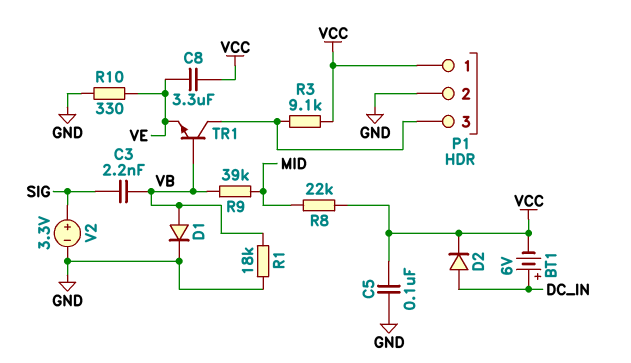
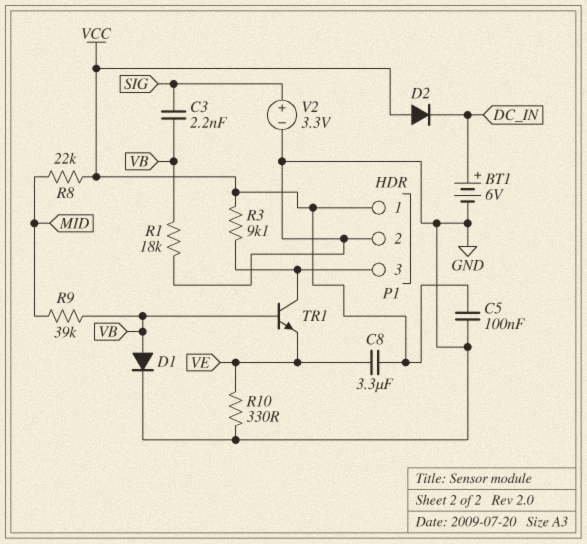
BT1: 6V (plus DC_IN, minus VCC) -> 6V (plus DC_IN, minus GND)
D2: diode (A DC_IN, K VCC) -> diode (A VCC, K DC_IN)

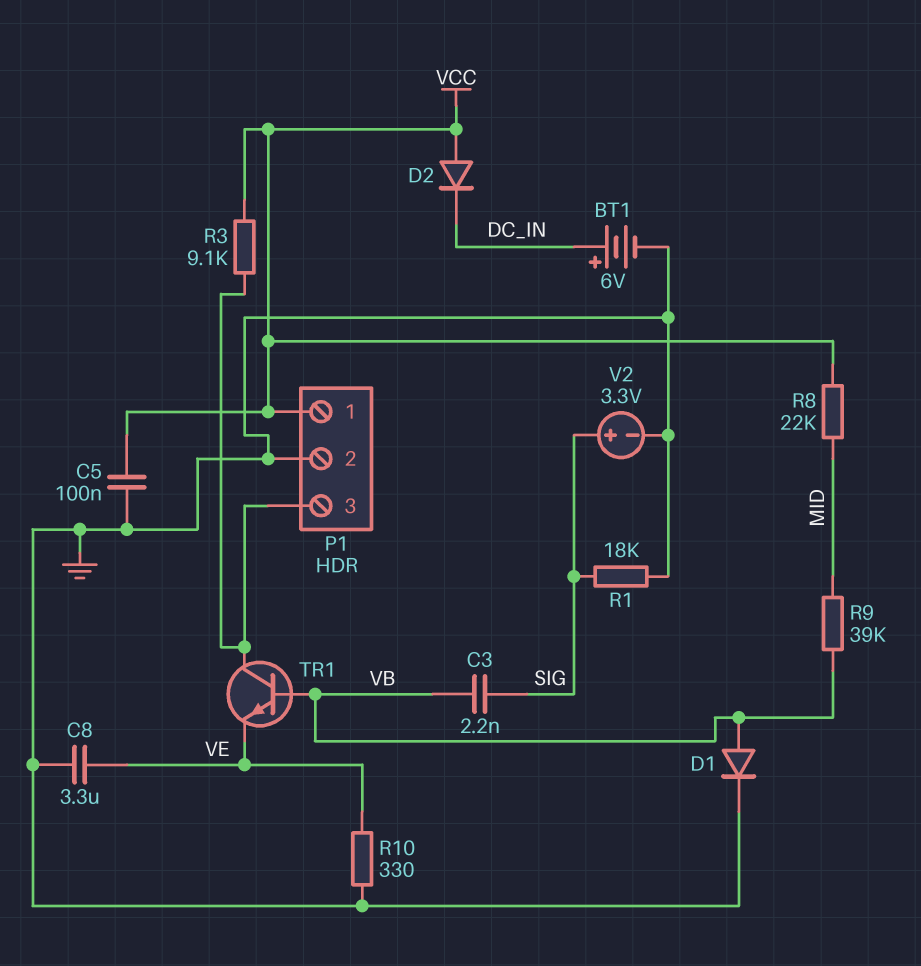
C8: 3.3uF (VCC, VE) -> 3.3uF (GND, VE)
R1: 18k (GND, VB) -> 18k (GND, SIG)

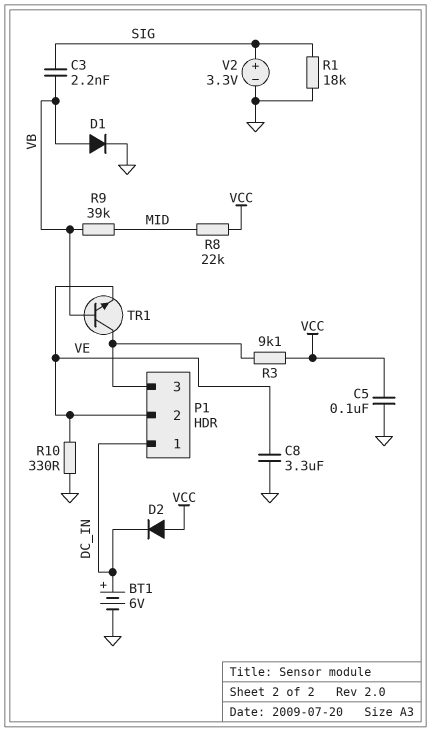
P1 pin 1: VCC -> DC_IN
P1 pin 2: GND -> VE

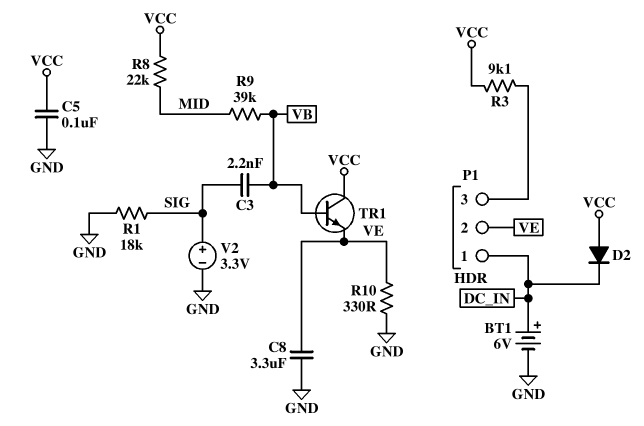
D1: diode (A VB, K GND) -> none
TR1: NPN (B VB, C P1/3, E VE) -> NPN (B VB, C VCC, E VE)

